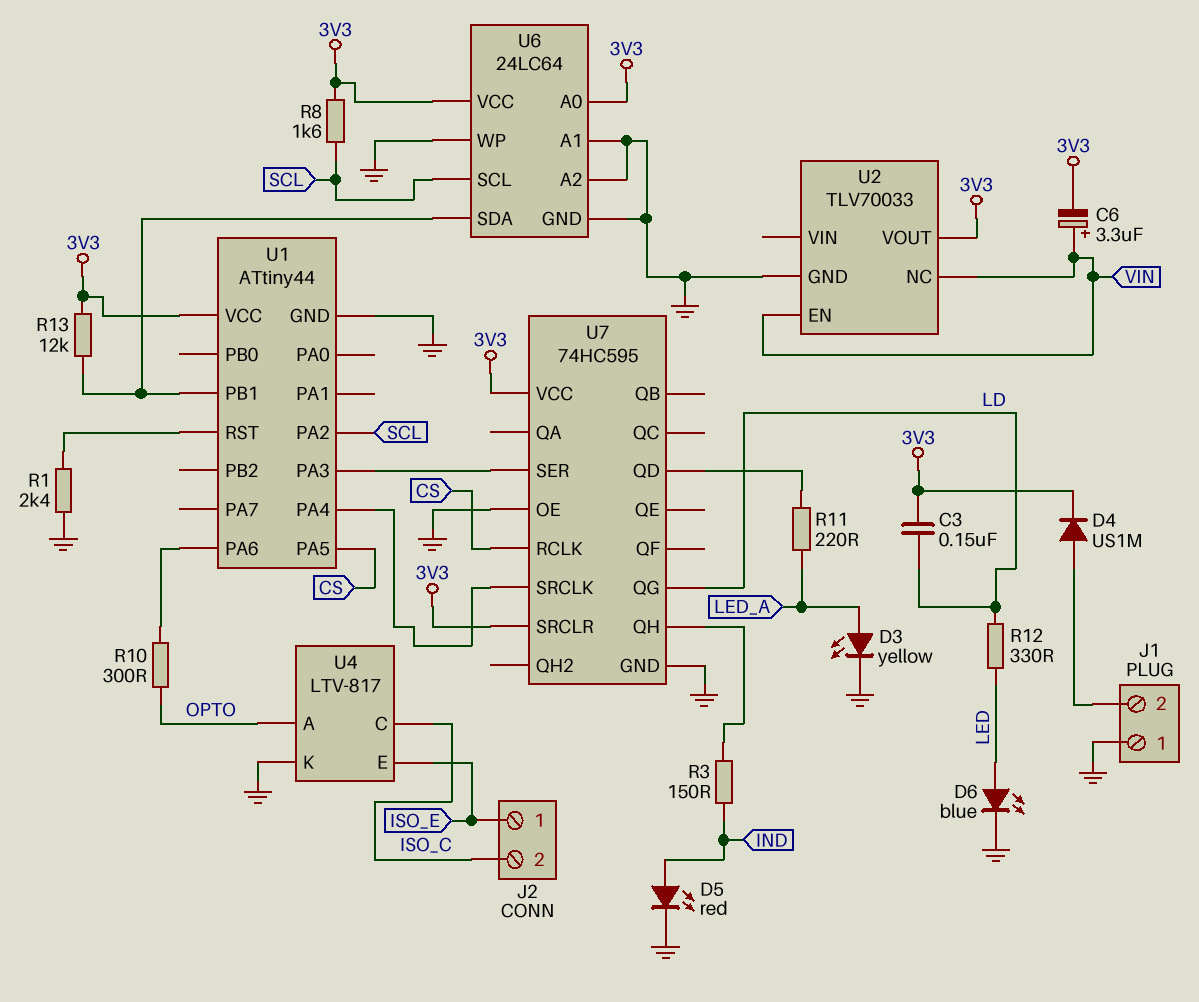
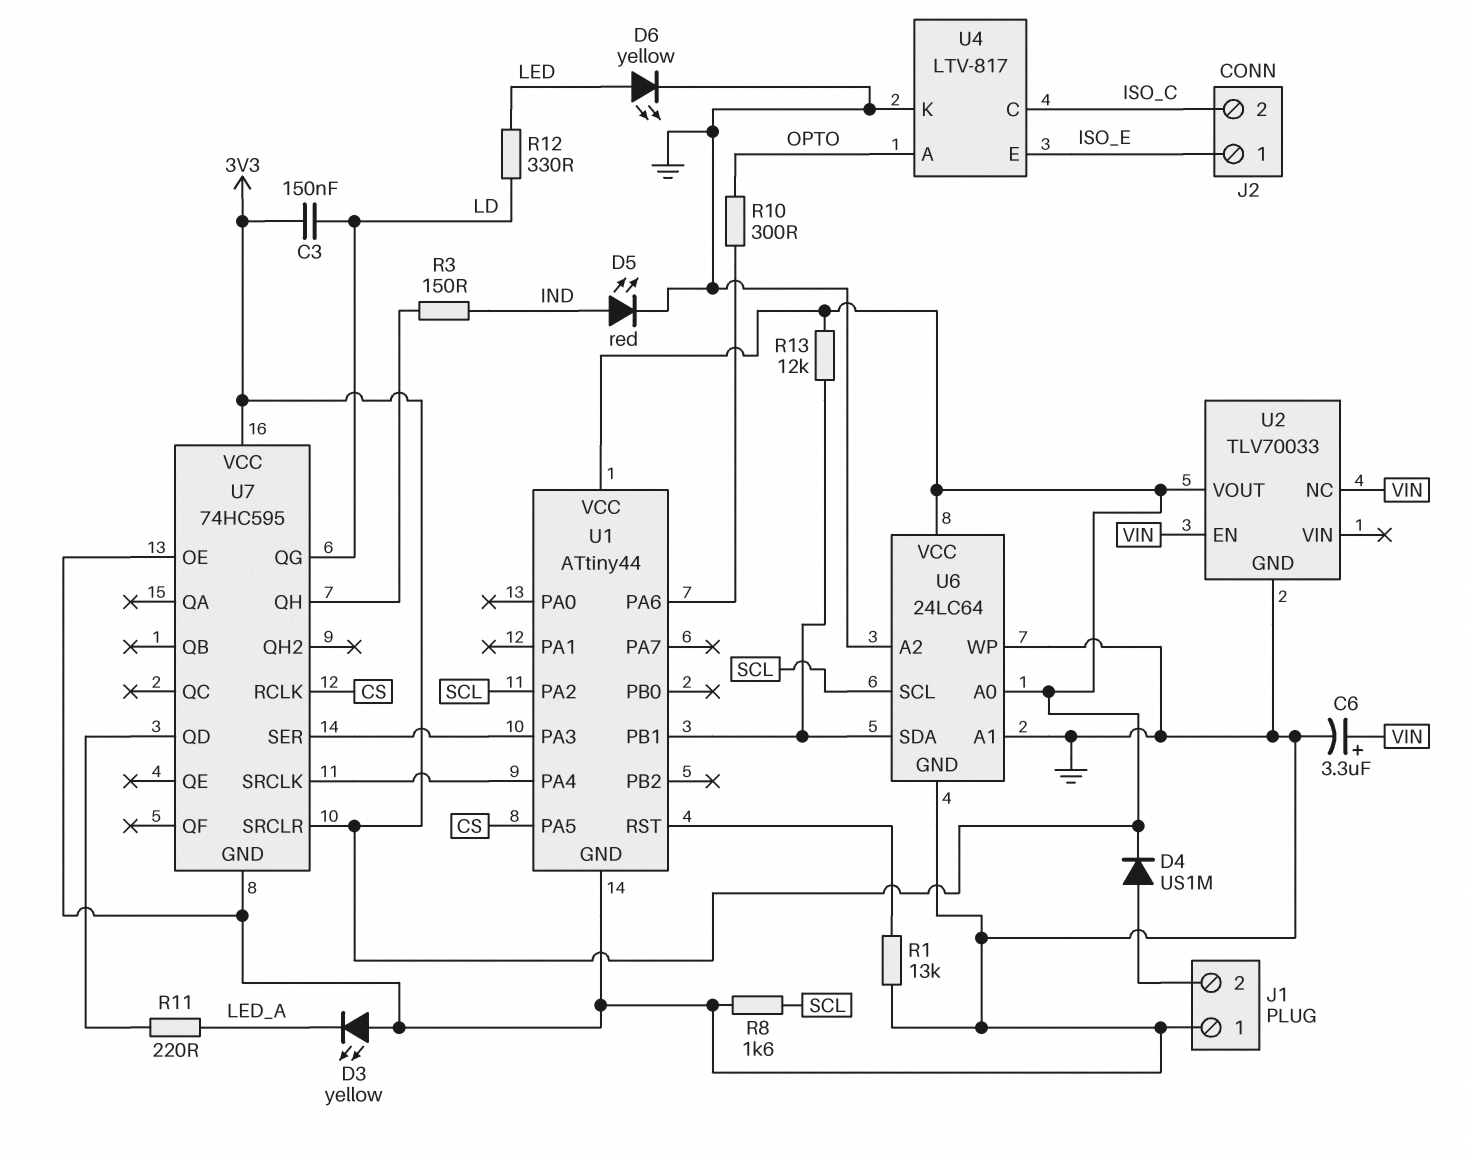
C6: 3.3uF (plus VIN, minus 3V3) -> 3.3uF (plus VIN, minus GND)
D3: LED yellow (A LED_A, K GND) -> LED yellow (A GND, K LED_A)
D6: LED blue (A LED, K GND) -> LED yellow (A LED, K GND)
R1: 2.4k (GND, U1/RST) -> 13k (GND, U1/RST)
R8: 1.6k (3V3, SCL) -> 1.6k (GND, SCL)

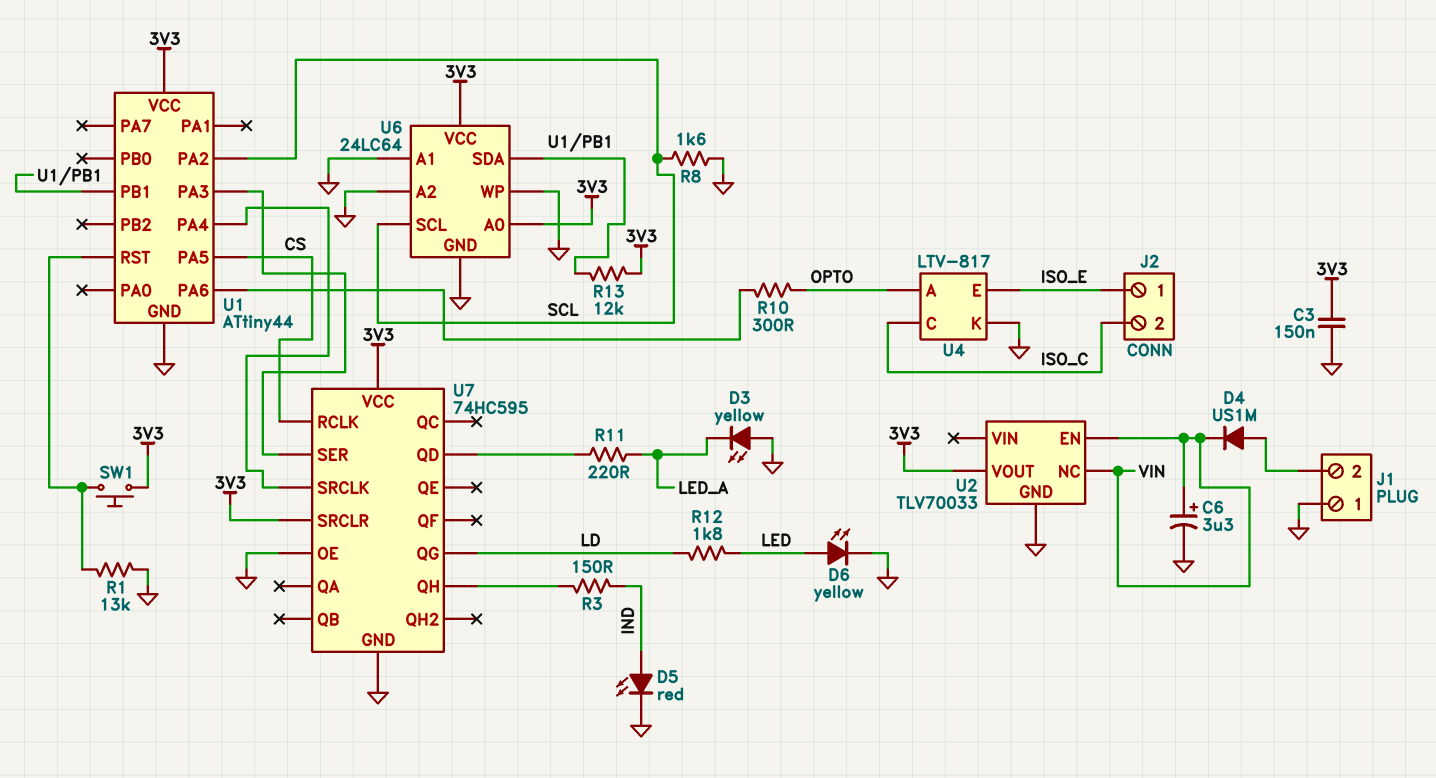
C3: 150nF (3V3, LD) -> 150nF (3V3, GND)
D4: diode US1M (A J1/2, K 3V3) -> diode US1M (A J1/2, K VIN)
R12: 330 (LD, LED) -> 1.8k (LD, LED)
SW1: none -> button (3V3, U1/RST)

